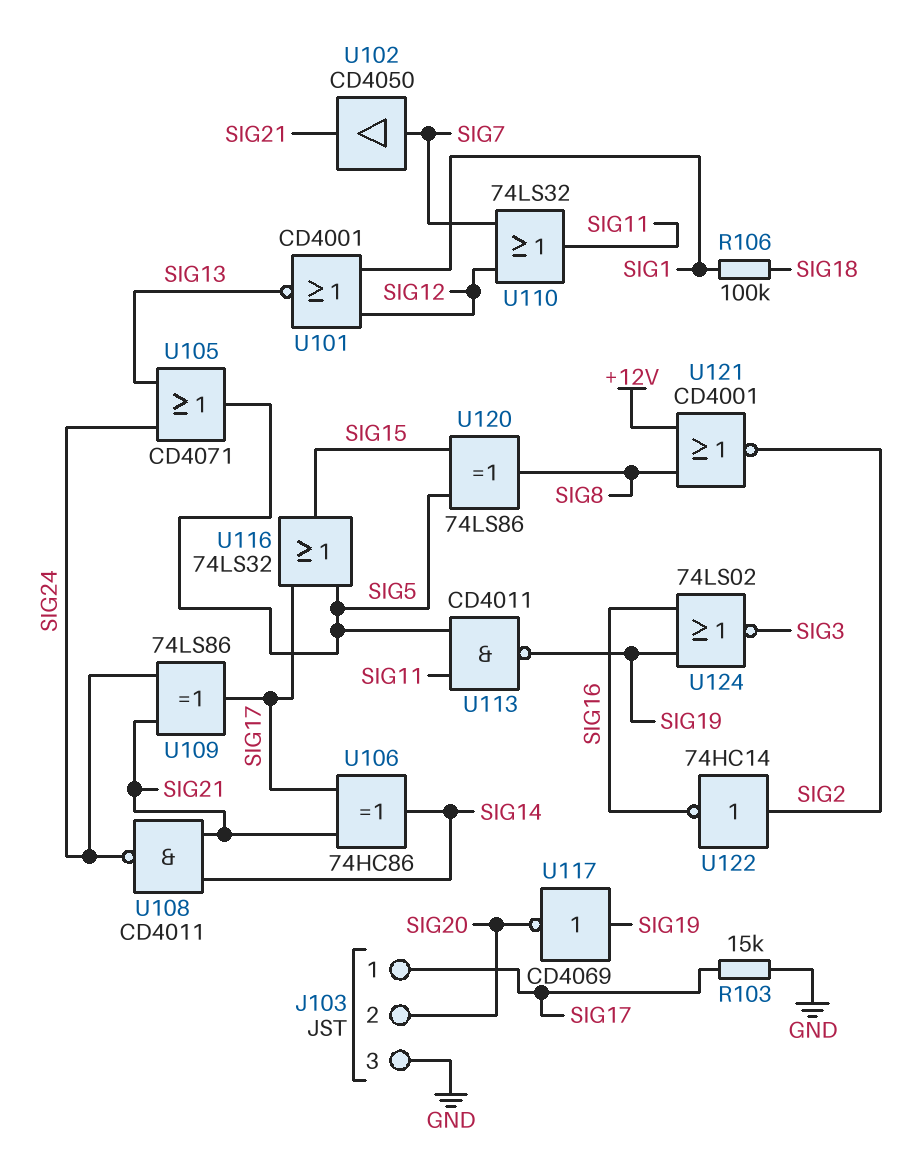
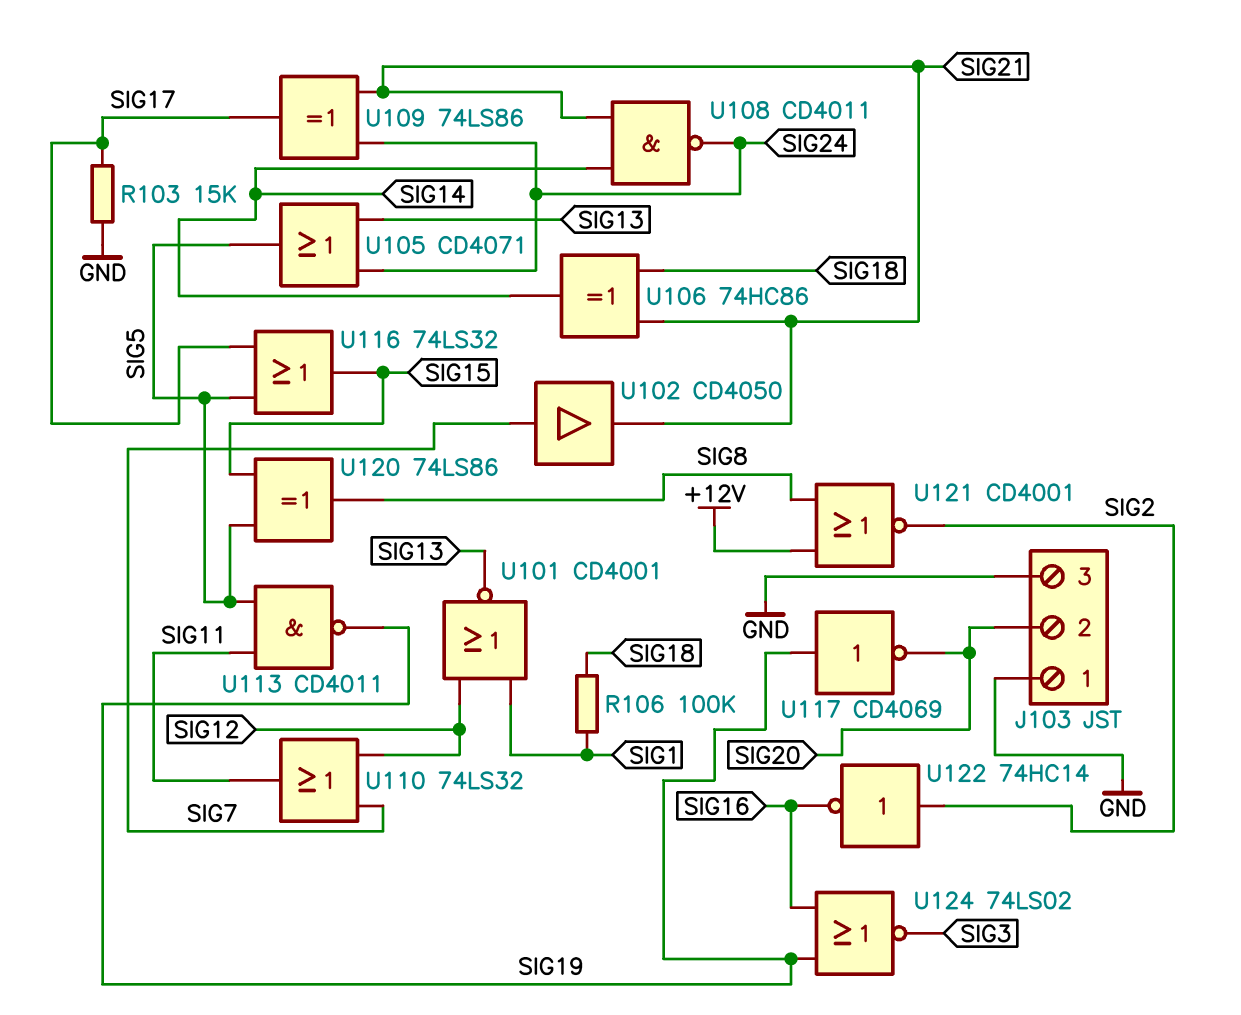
J103 pin 1: SIG17 -> GND
U106: XOR 74HC86 (in SIG17, in SIG21, out SIG14) -> XOR 74HC86 (in SIG18, in SIG21, out SIG14)

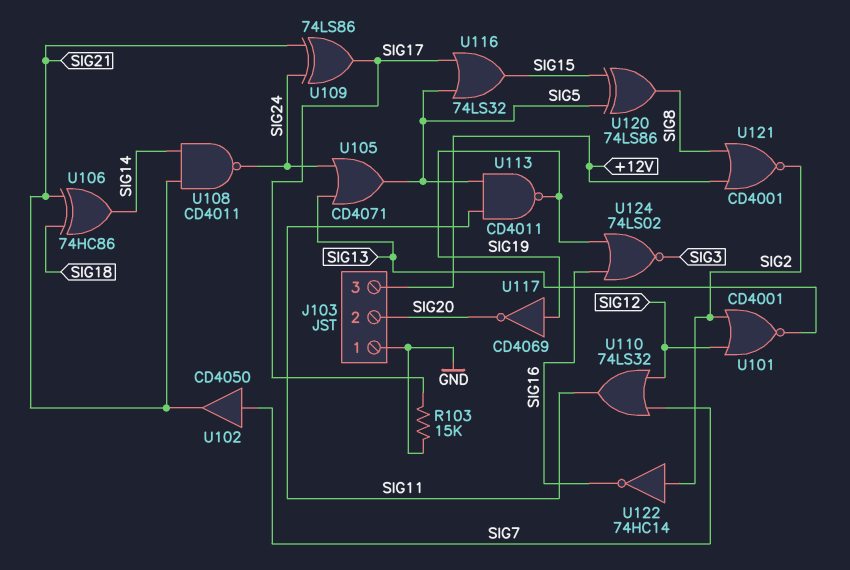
J103 pin 3: GND -> +12V
R106: 100k (SIG1, SIG18) -> none
U101: NOR CD4001 (in SIG1, in SIG12, out SIG13) -> NOR CD4001 (in SIG2, in SIG12, out SIG13)

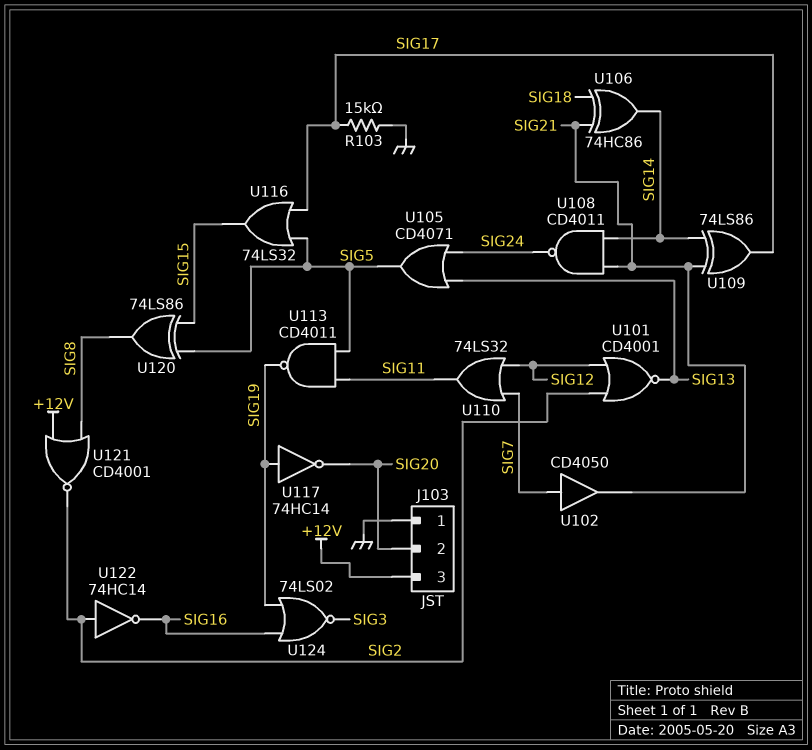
U109: XOR 74LS86 (in SIG21, in SIG24, out SIG17) -> XOR 74LS86 (in SIG14, in SIG21, out SIG17)
U117: NOT CD4069 (in SIG19, out SIG20) -> NOT 74HC14 (in SIG19, out SIG20)

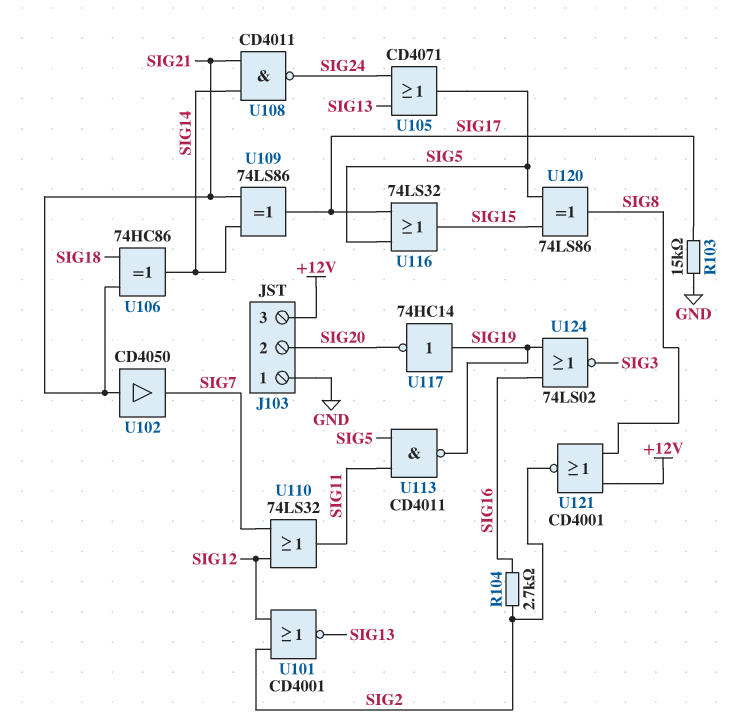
R104: none -> 2.7k (SIG2, SIG16)
U102: buffer CD4050 (in SIG7, out SIG21) -> buffer CD4050 (in SIG21, out SIG7)
U122: NOT 74HC14 (in SIG2, out SIG16) -> none

